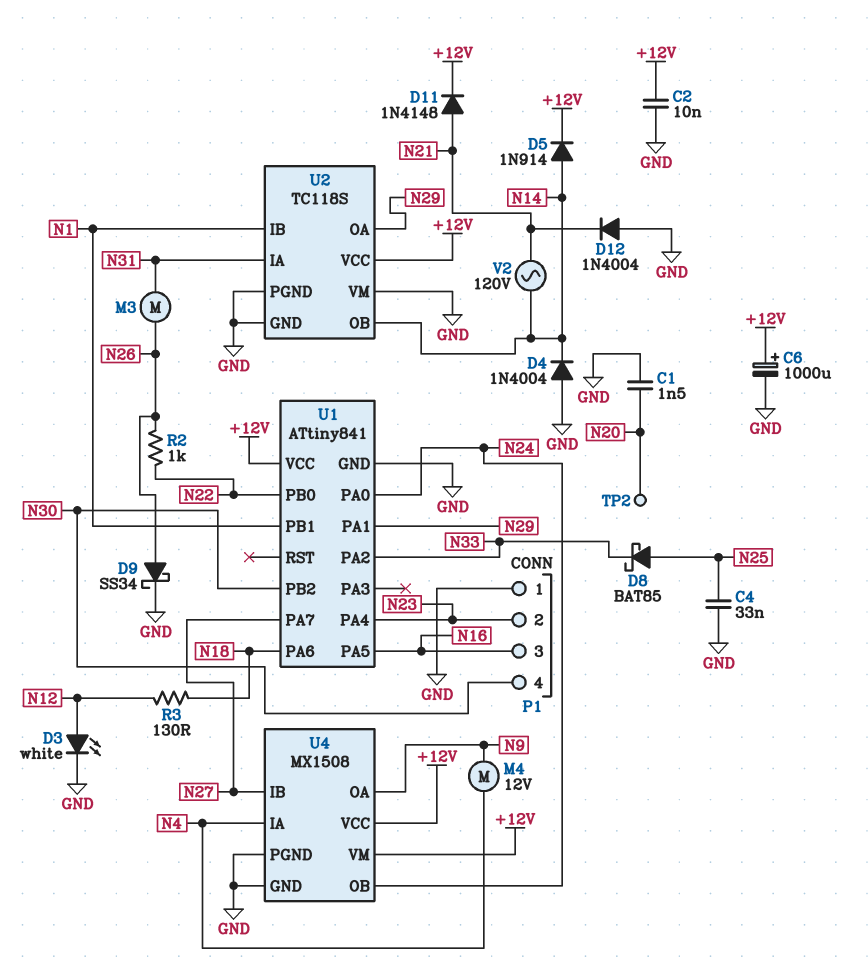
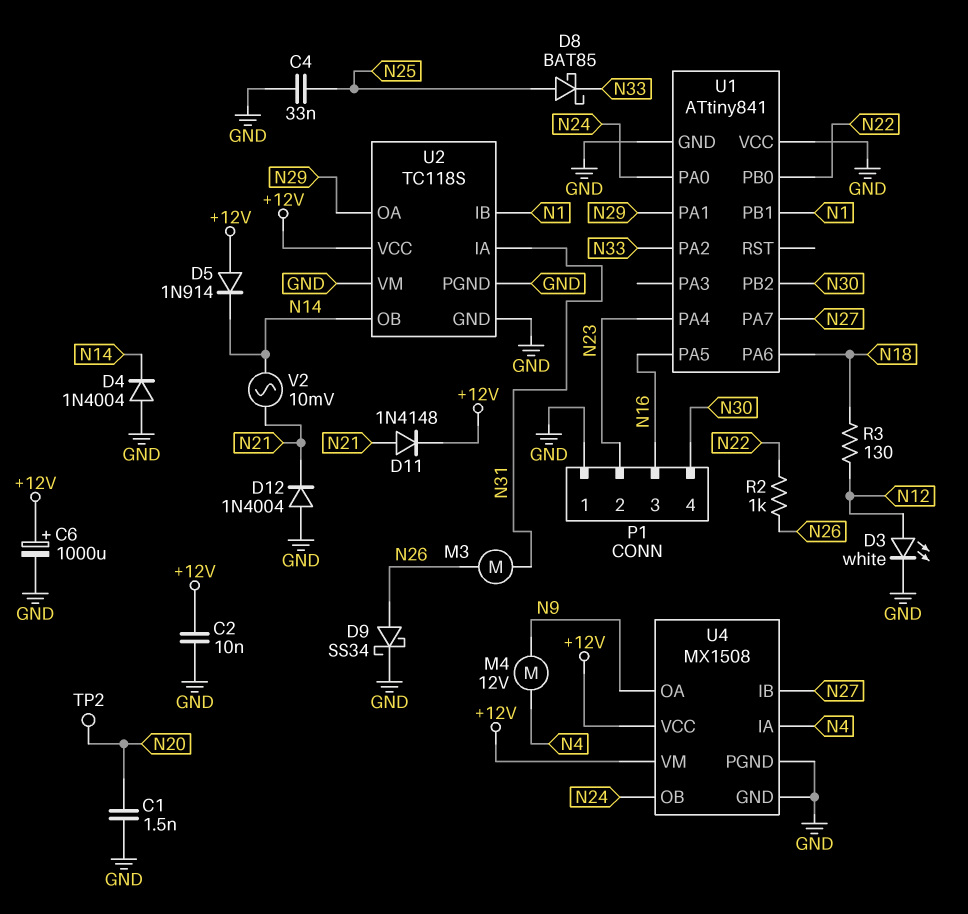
D5: diode 1N914 (A N14, K +12V) -> diode 1N914 (A +12V, K N14)
U1 pin VCC: +12V -> GND
V2: AC 120V (N14, N21) -> AC 10mV (N14, N21)

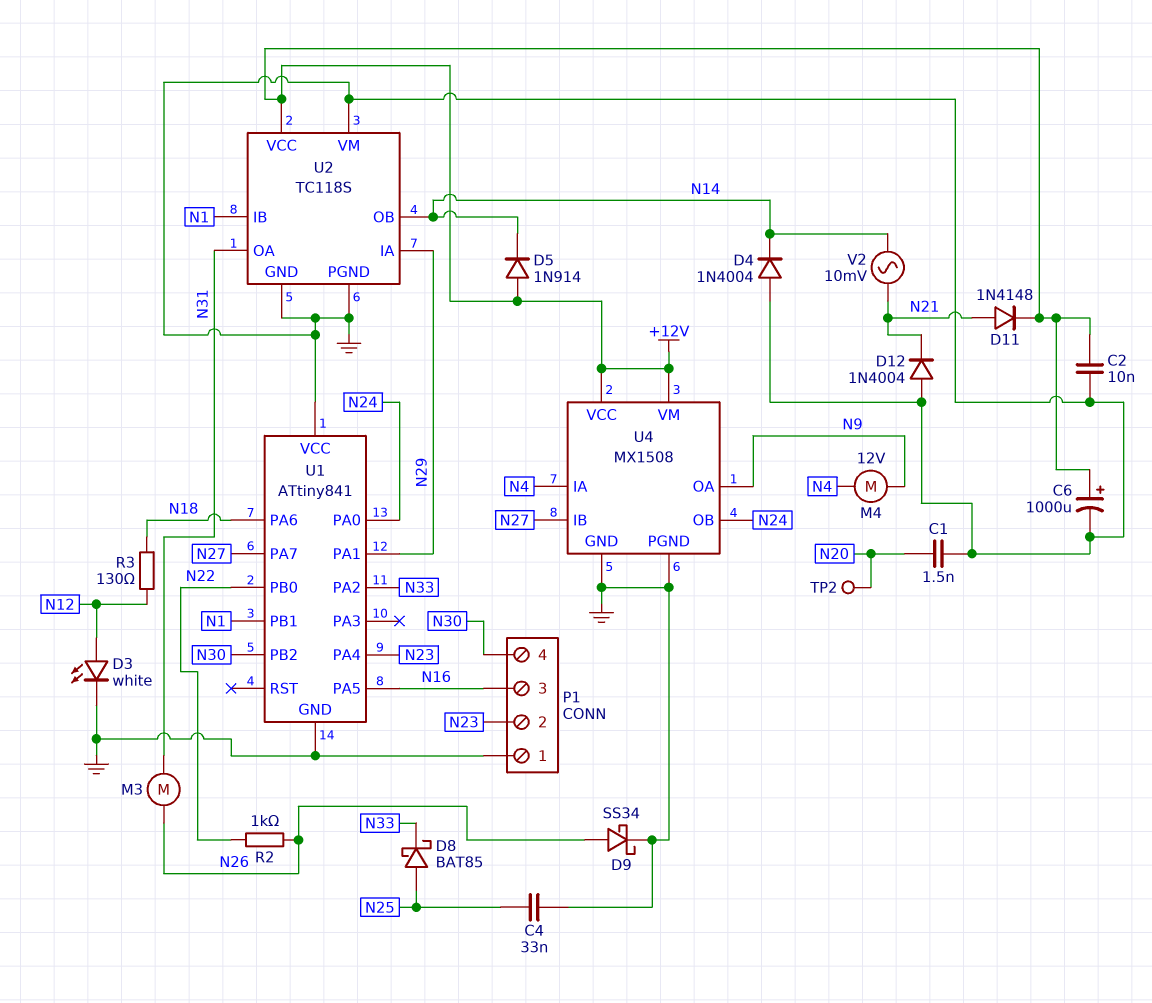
U2 pin IA: N31 -> N29
U2 pin OA: N29 -> N31

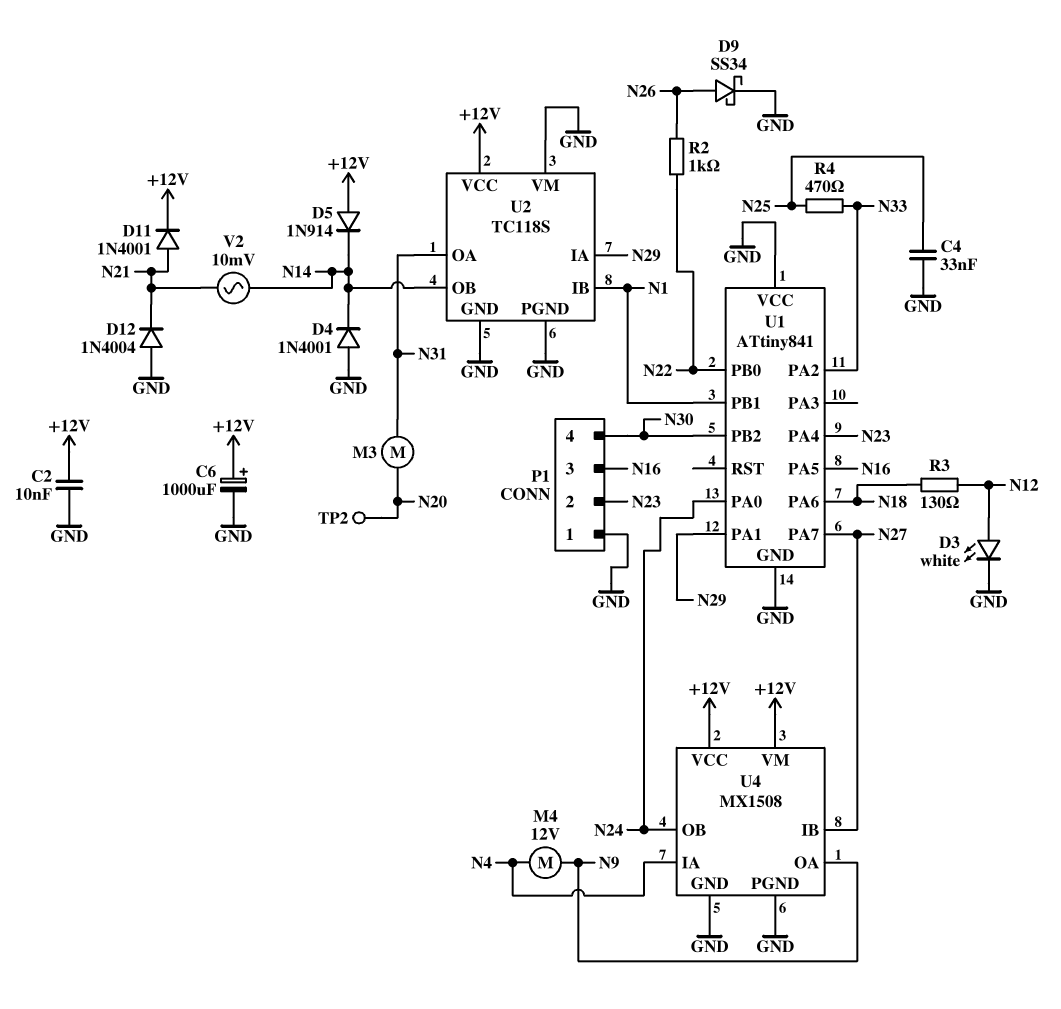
C1: 1.5nF (GND, N20) -> none
D4: diode 1N4004 (A GND, K N14) -> diode 1N4001 (A GND, K N14)
D8: schottky BAT85 (A N25, K N33) -> none
D11: diode 1N4148 (A N21, K +12V) -> diode 1N4001 (A N21, K +12V)
M3: motor (N26, N31) -> motor (N20, N31)
R4: none -> 470 (N25, N33)

